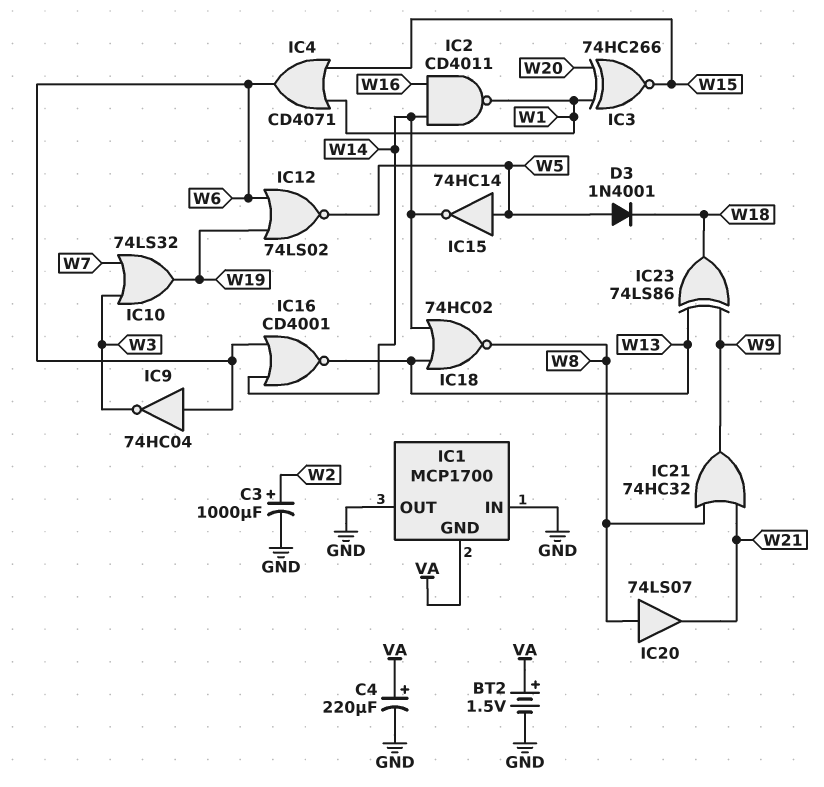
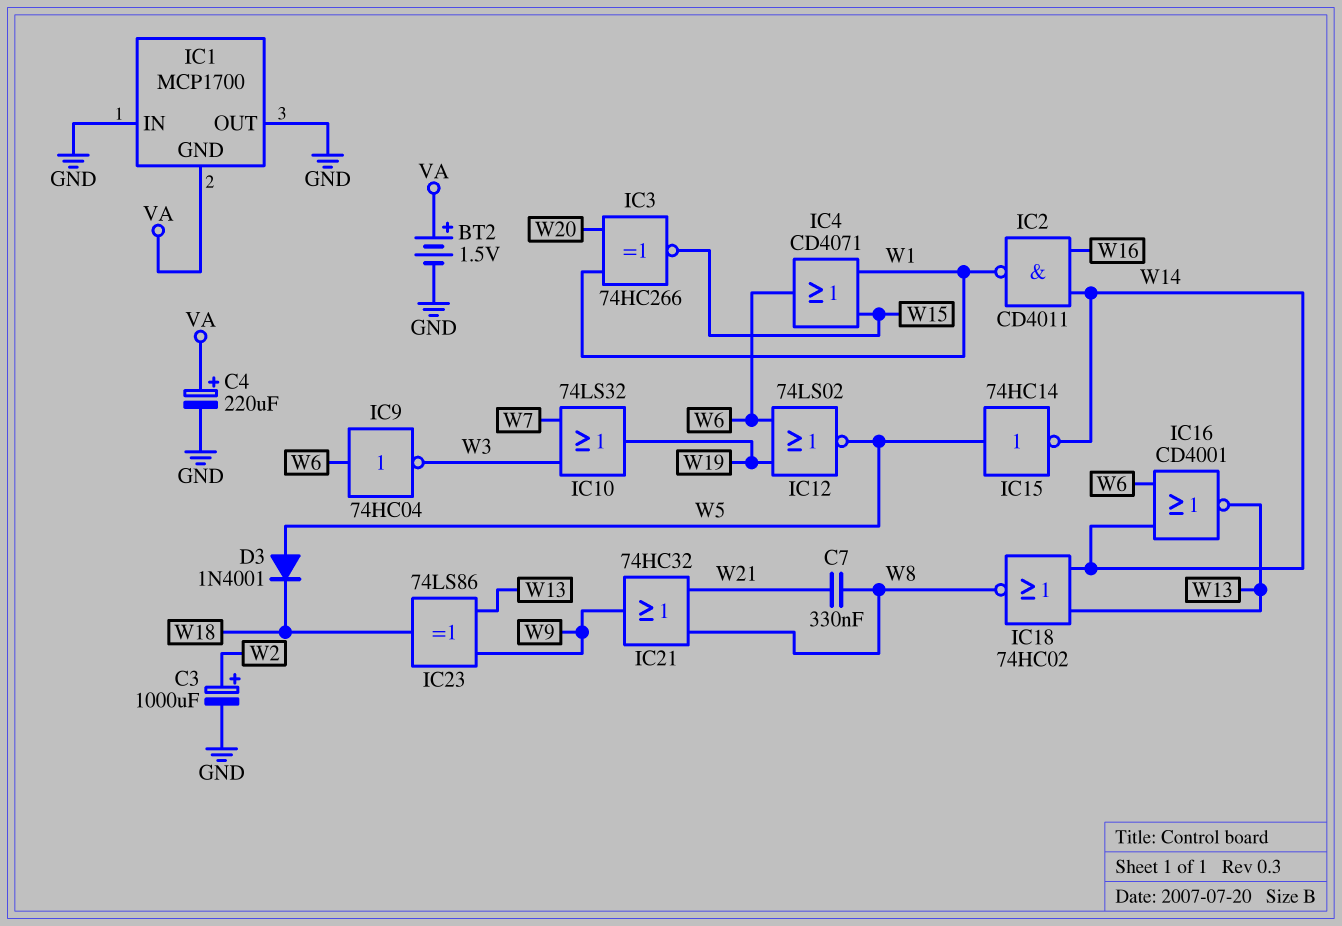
C7: none -> 330nF (W8, W21)
IC20: buffer 74LS07 (in W8, out W21) -> none

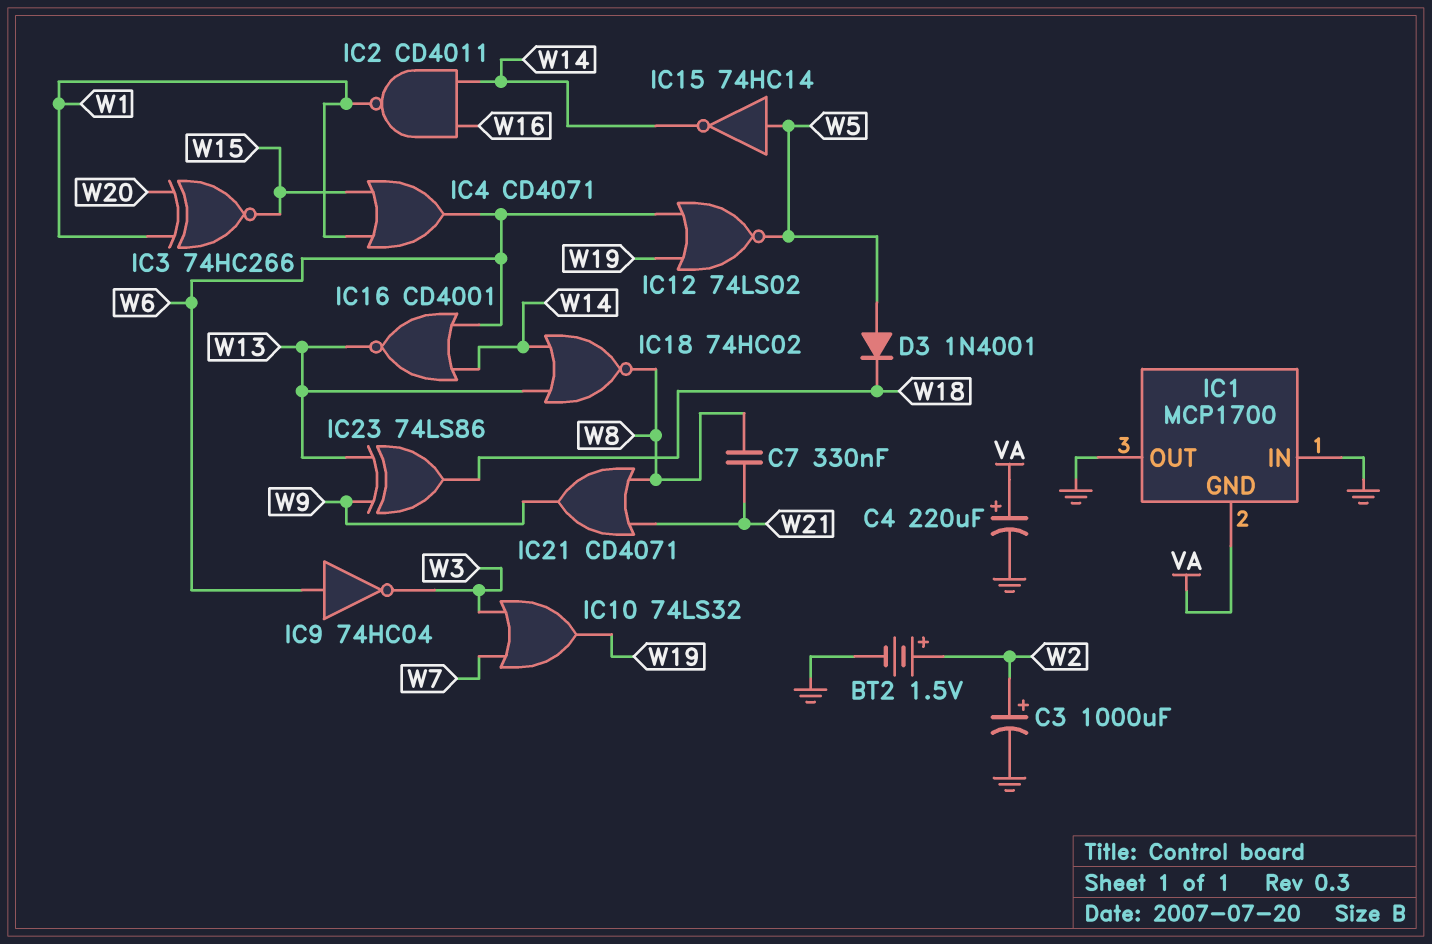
BT2: 1.5V (plus VA, minus GND) -> 1.5V (plus W2, minus GND)
IC21: OR 74HC32 (in W8, in W21, out W9) -> OR CD4071 (in W8, in W21, out W9)

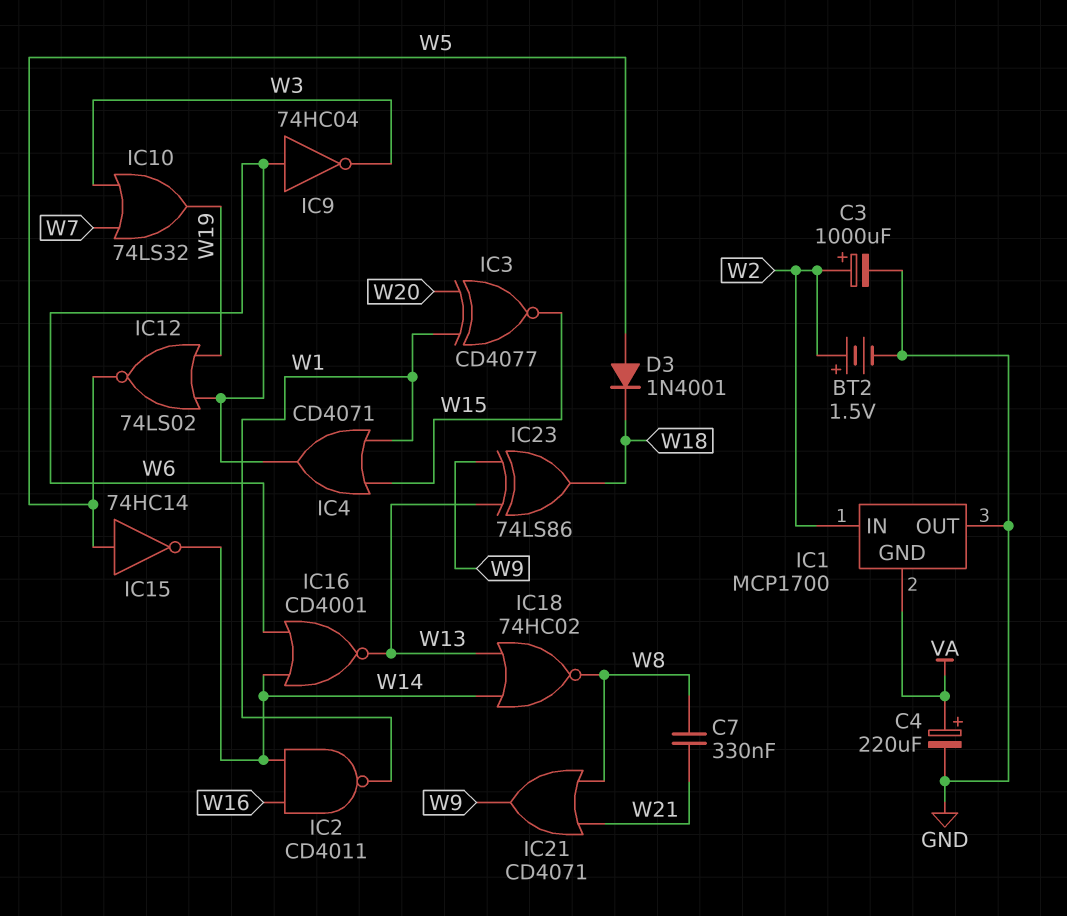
IC1 pin IN: GND -> W2
IC3: XNOR 74HC266 (in W1, in W20, out W15) -> XNOR CD4077 (in W1, in W20, out W15)

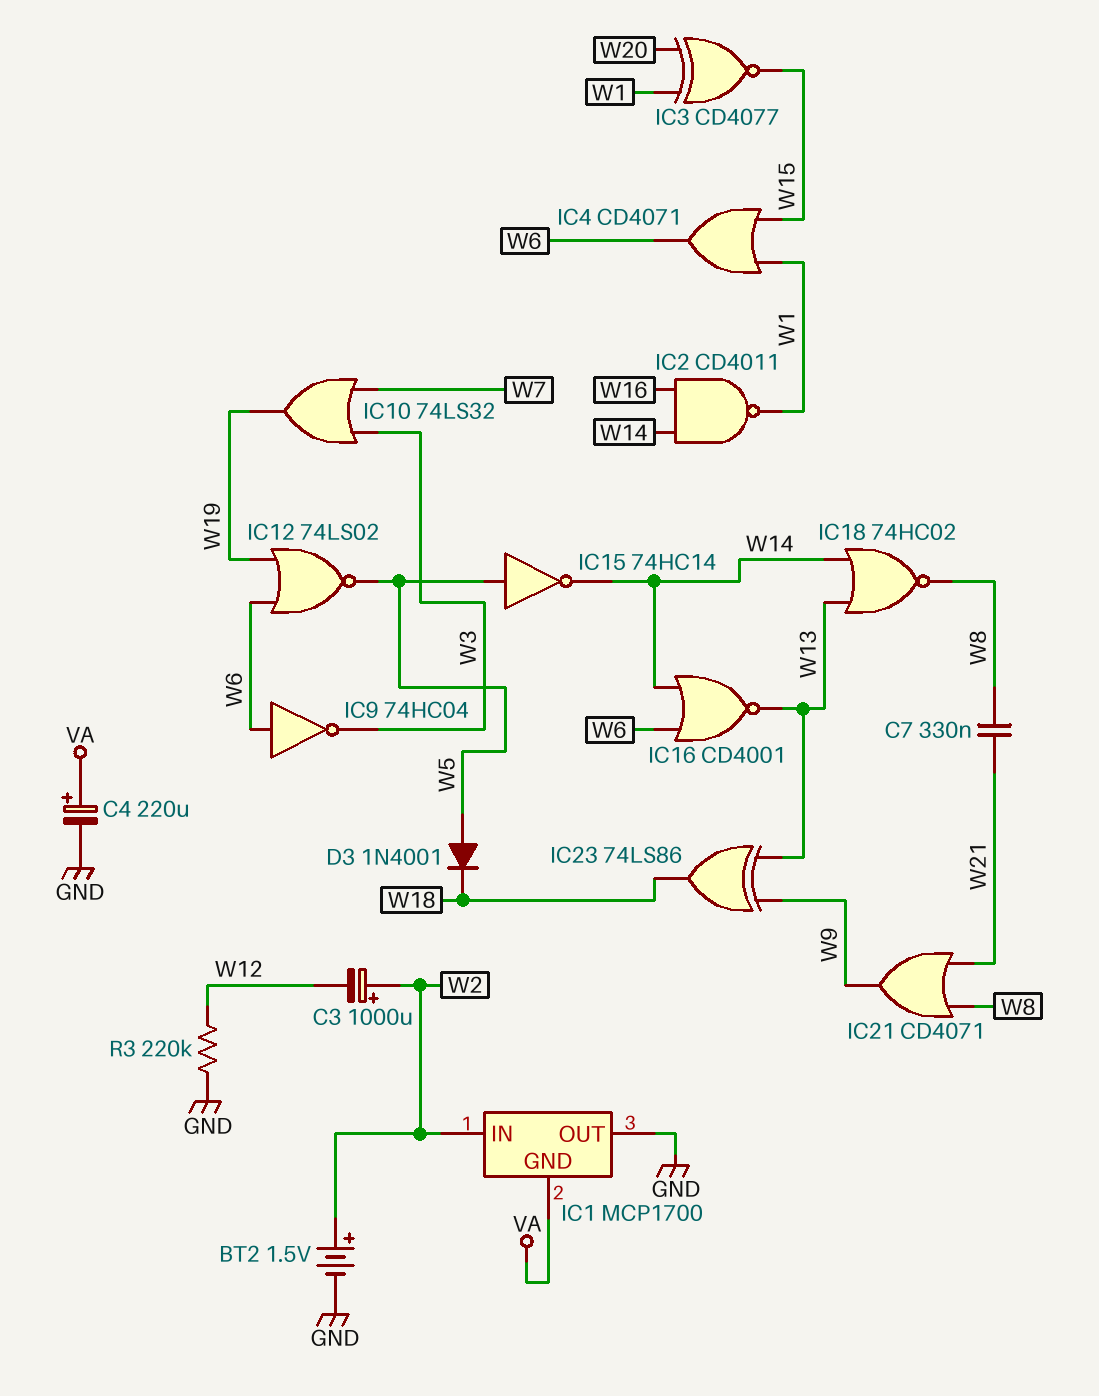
C3: 1000uF (plus W2, minus GND) -> 1000uF (plus W2, minus W12)
R3: none -> 220k (GND, W12)

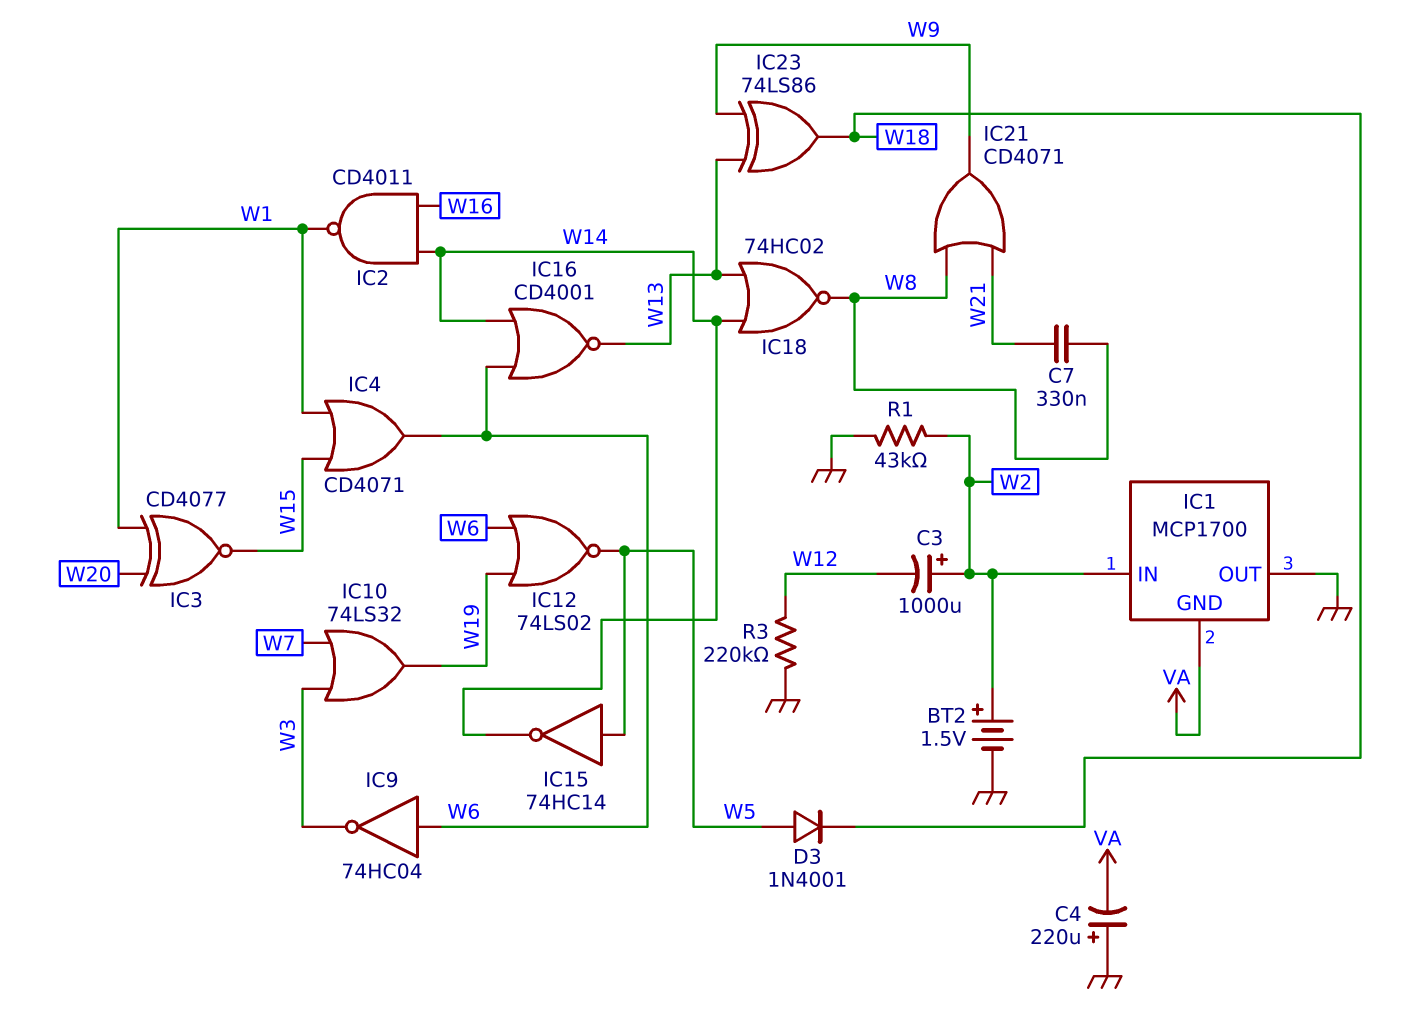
C4: 220uF (plus VA, minus GND) -> 220uF (plus GND, minus VA)
R1: none -> 43k (GND, W2)

